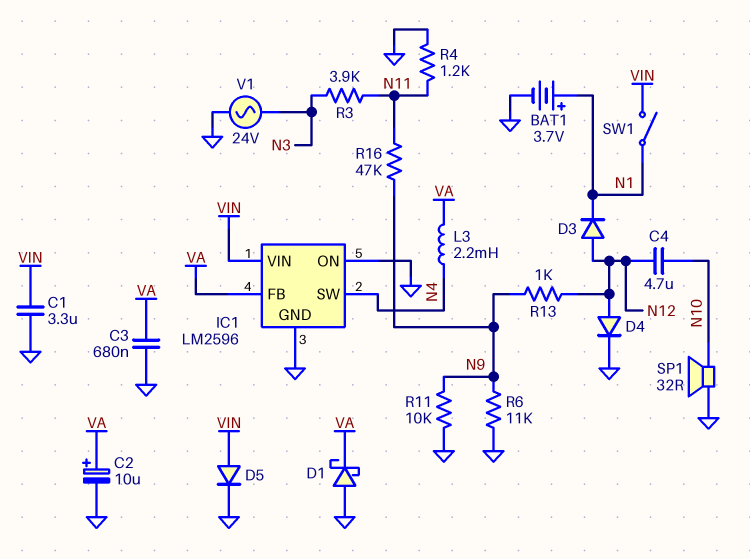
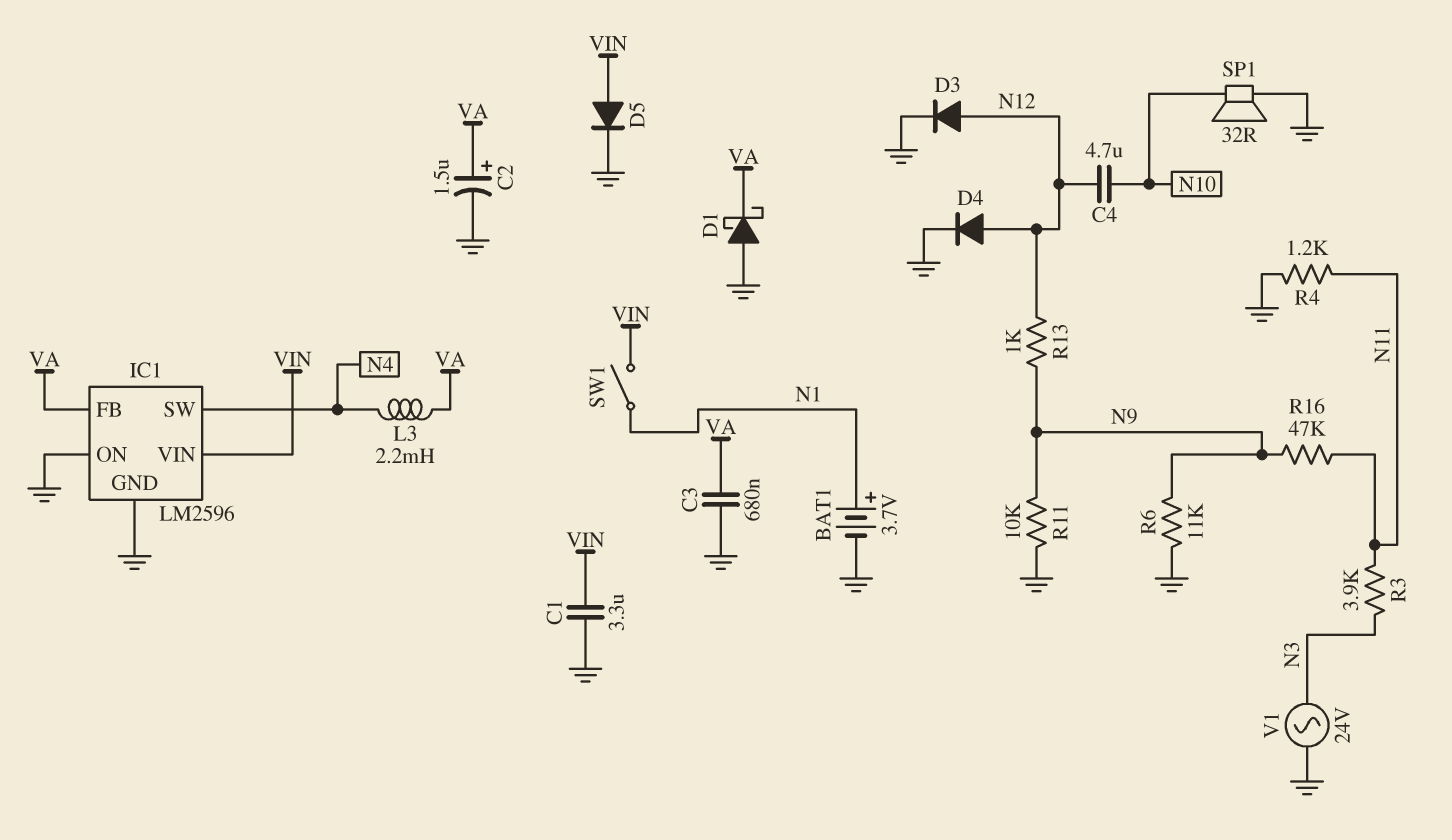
C2: 10uF (plus VA, minus GND) -> 1.5uF (plus VA, minus GND)
D3: diode (A N12, K N1) -> diode (A N12, K GND)

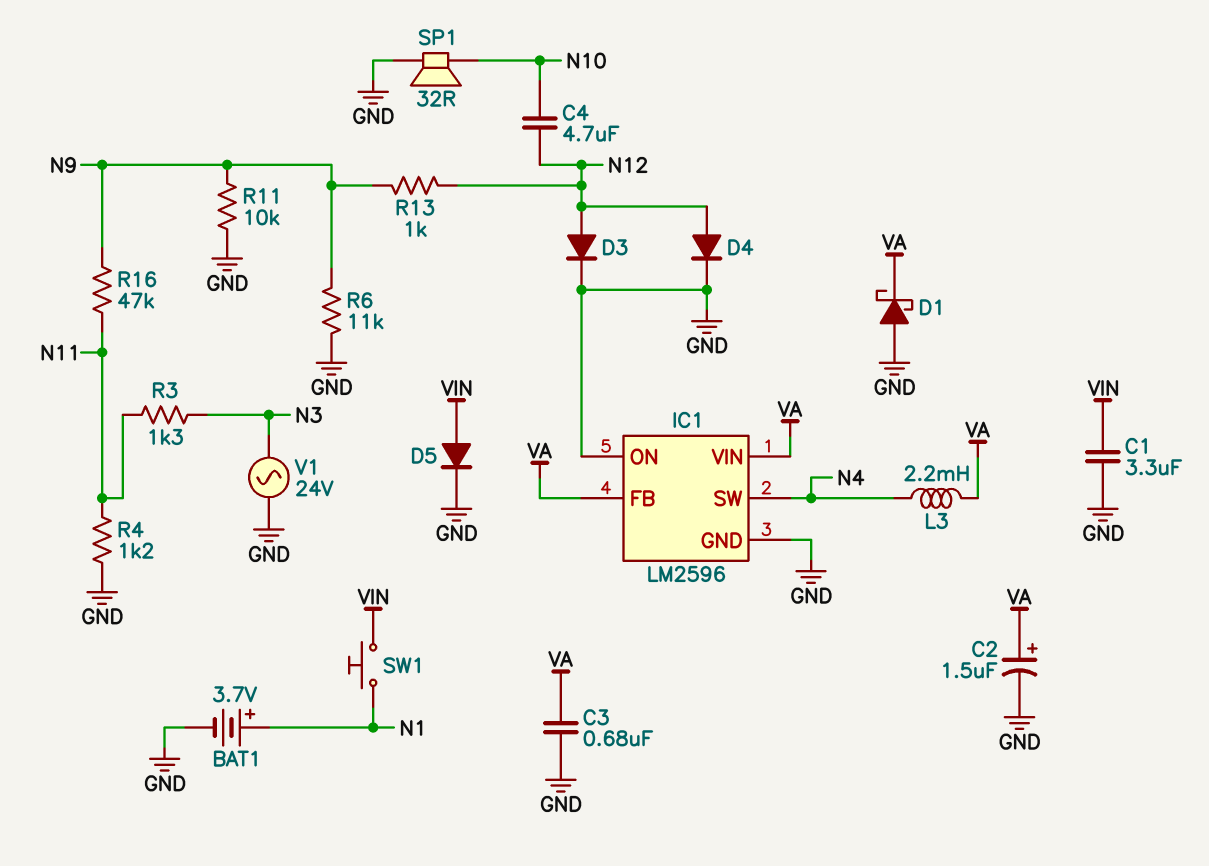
IC1 pin VIN: VIN -> VA
R3: 3.9k (N3, N11) -> 1.3k (N3, N11)
SW1: switch (N1, VIN) -> button (N1, VIN)

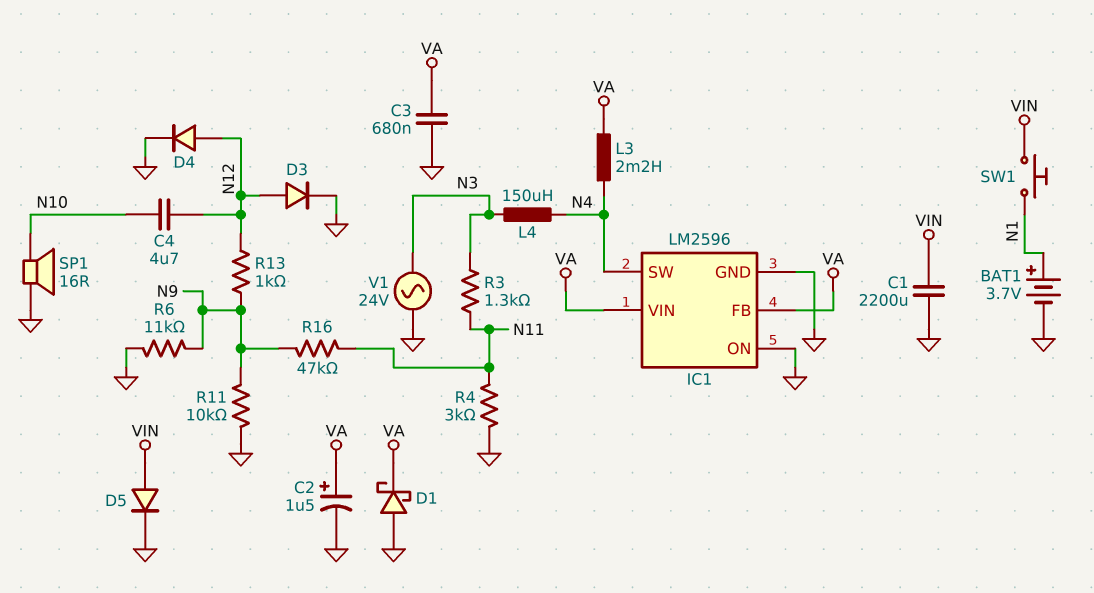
C1: 3.3uF (GND, VIN) -> 2200uF (GND, VIN)
L4: none -> 150uH (N3, N4)
R4: 1.2k (GND, N11) -> 3k (GND, N11)
SP1: speaker 32R (GND, N10) -> speaker 16R (GND, N10)

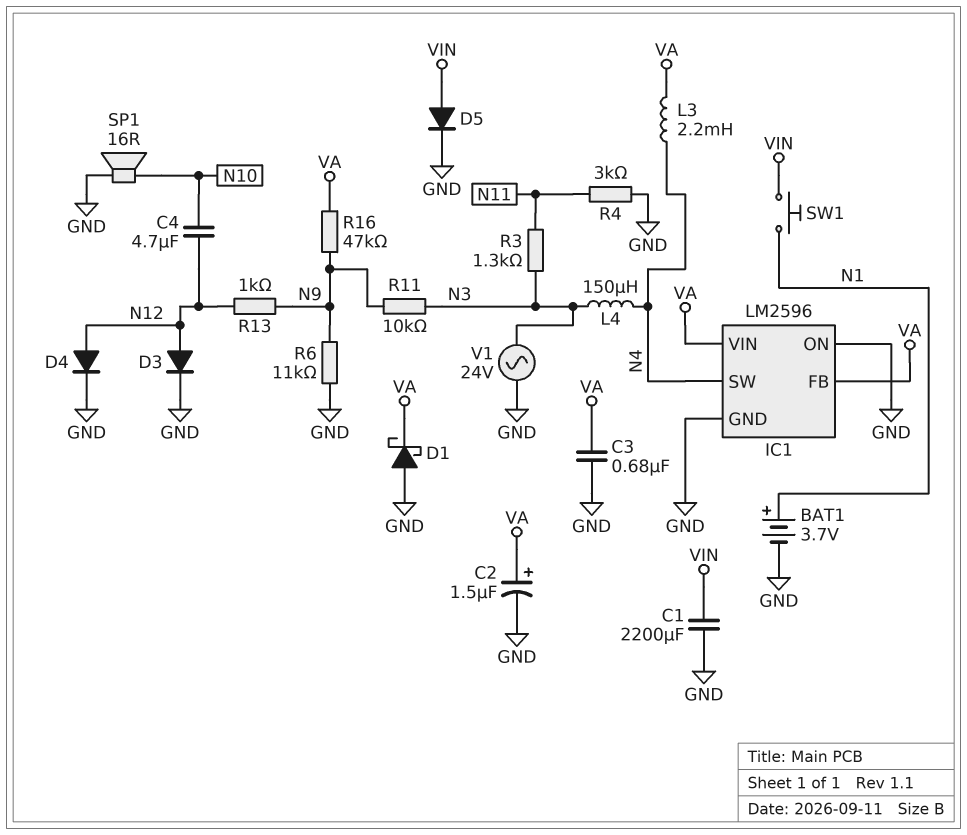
R11: 10k (GND, N9) -> 10k (N3, N9)
R16: 47k (N9, N11) -> 47k (N9, VA)

